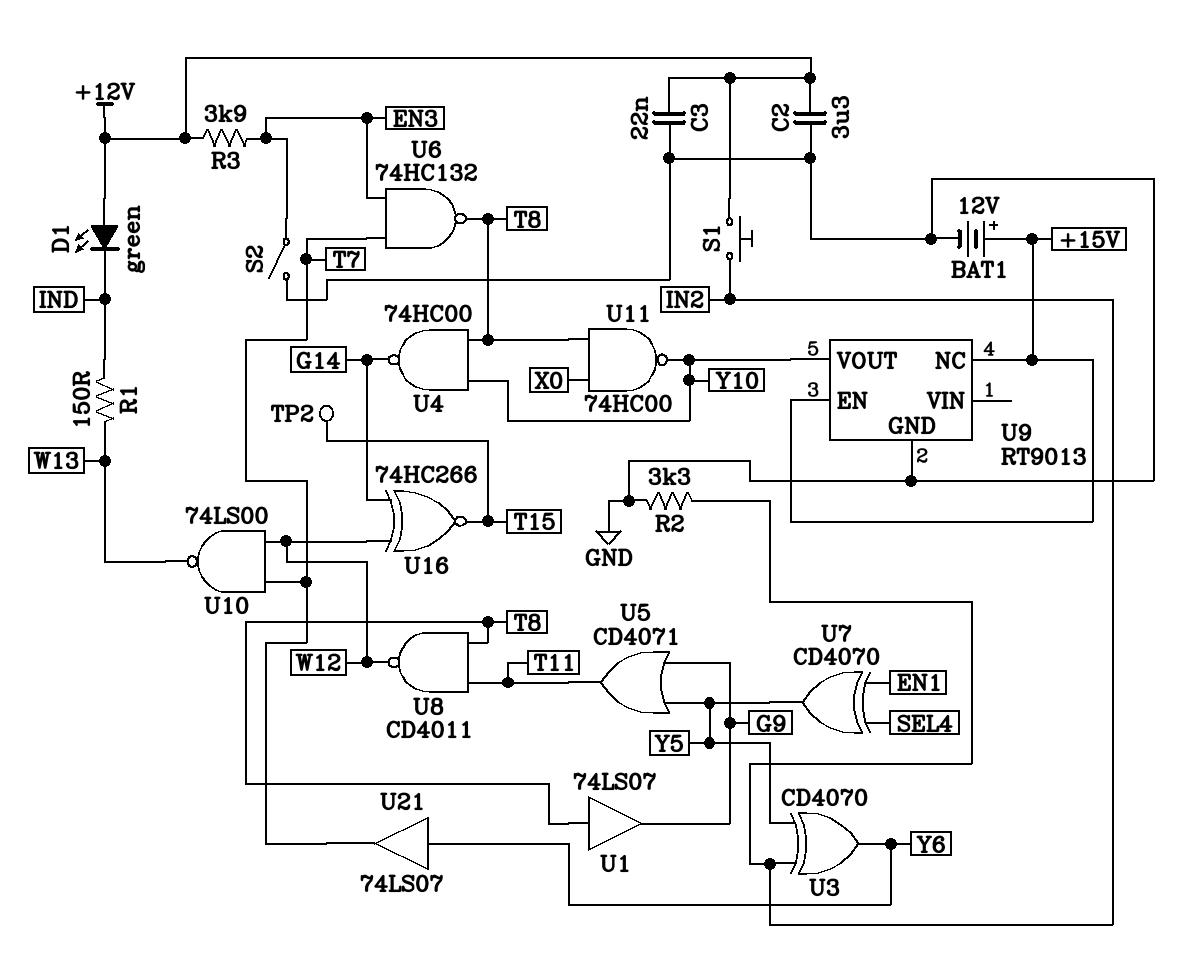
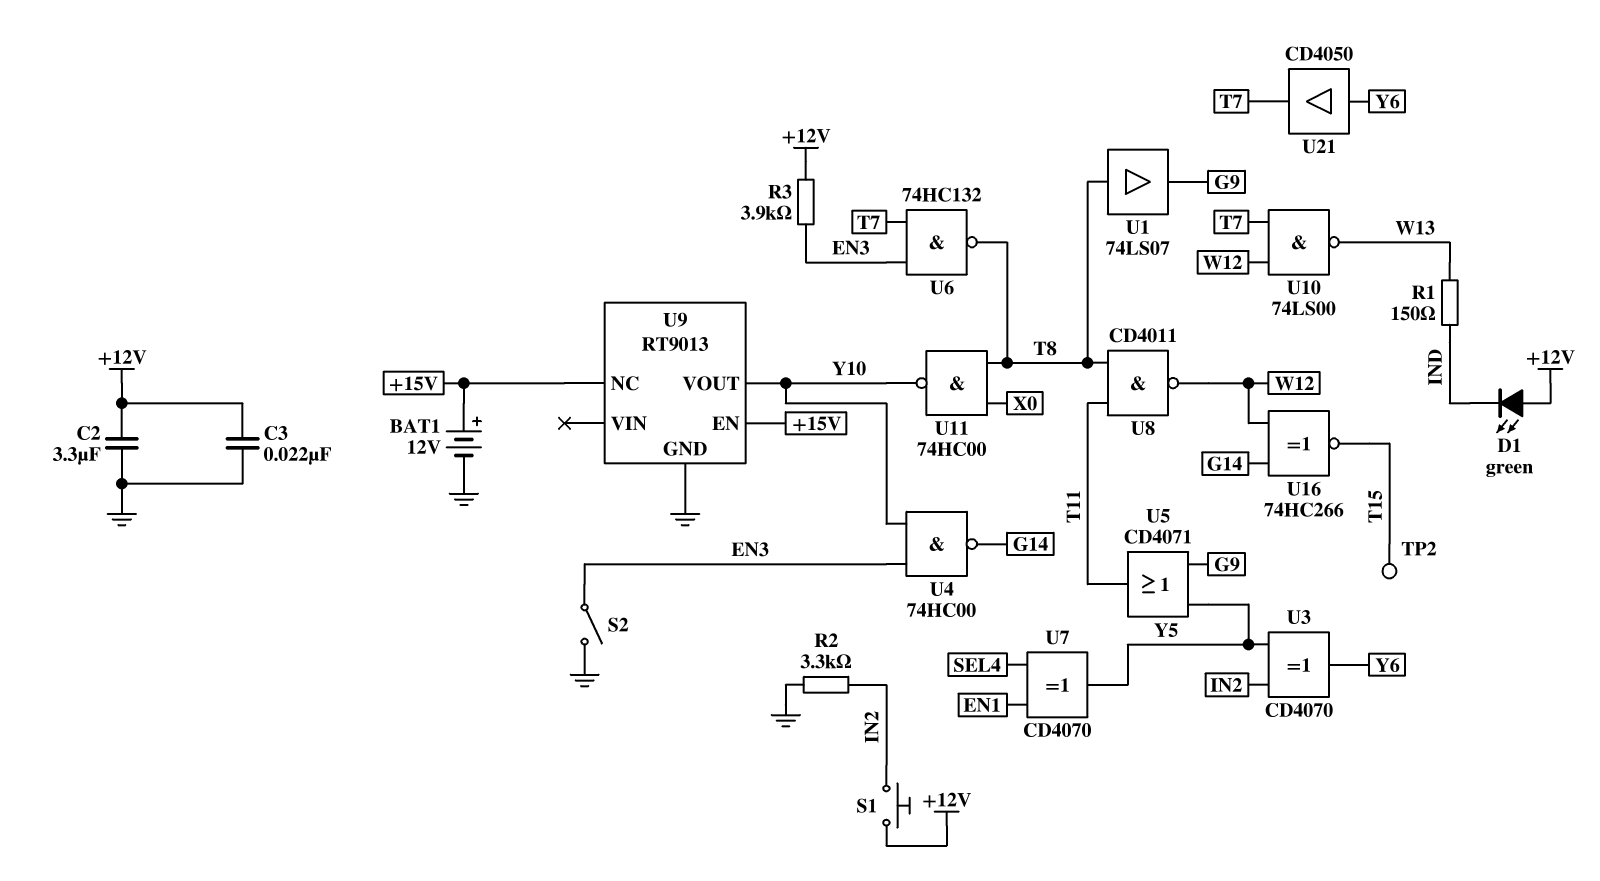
U4: NAND 74HC00 (in T8, in Y10, out G14) -> NAND 74HC00 (in EN3, in Y10, out G14)
U21: buffer 74LS07 (in Y6, out T7) -> buffer CD4050 (in Y6, out T7)

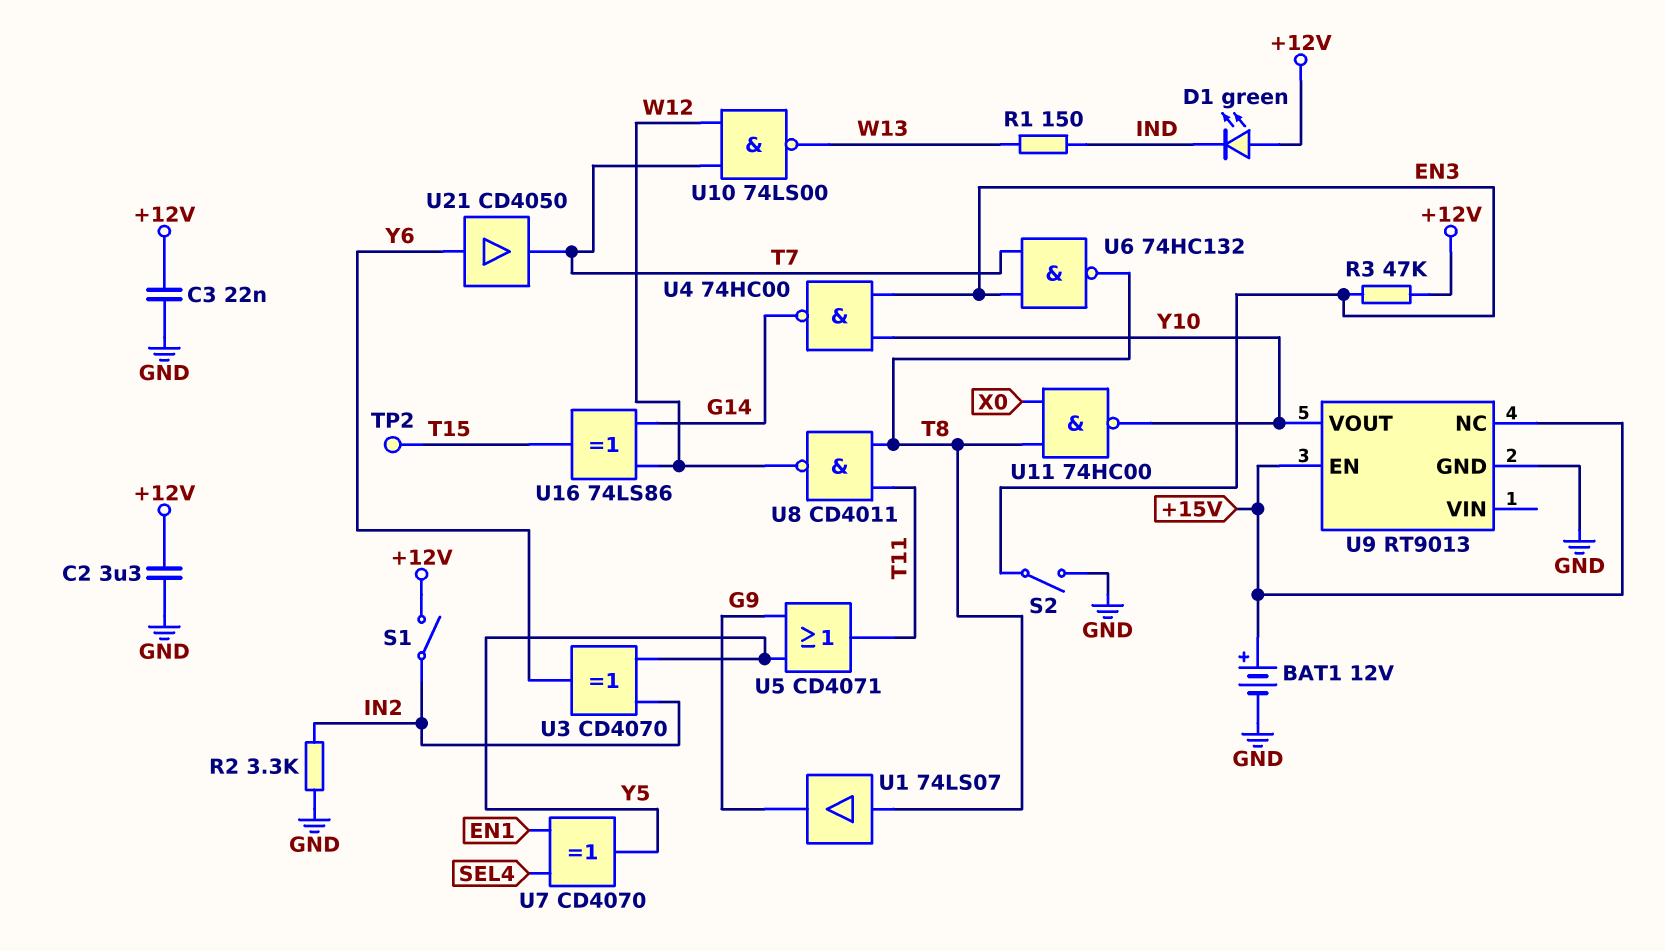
R3: 3.9k (+12V, EN3) -> 47k (+12V, EN3)
S1: button (+12V, IN2) -> switch (+12V, IN2)
U16: XNOR 74HC266 (in G14, in W12, out T15) -> XOR 74LS86 (in G14, in W12, out T15)

